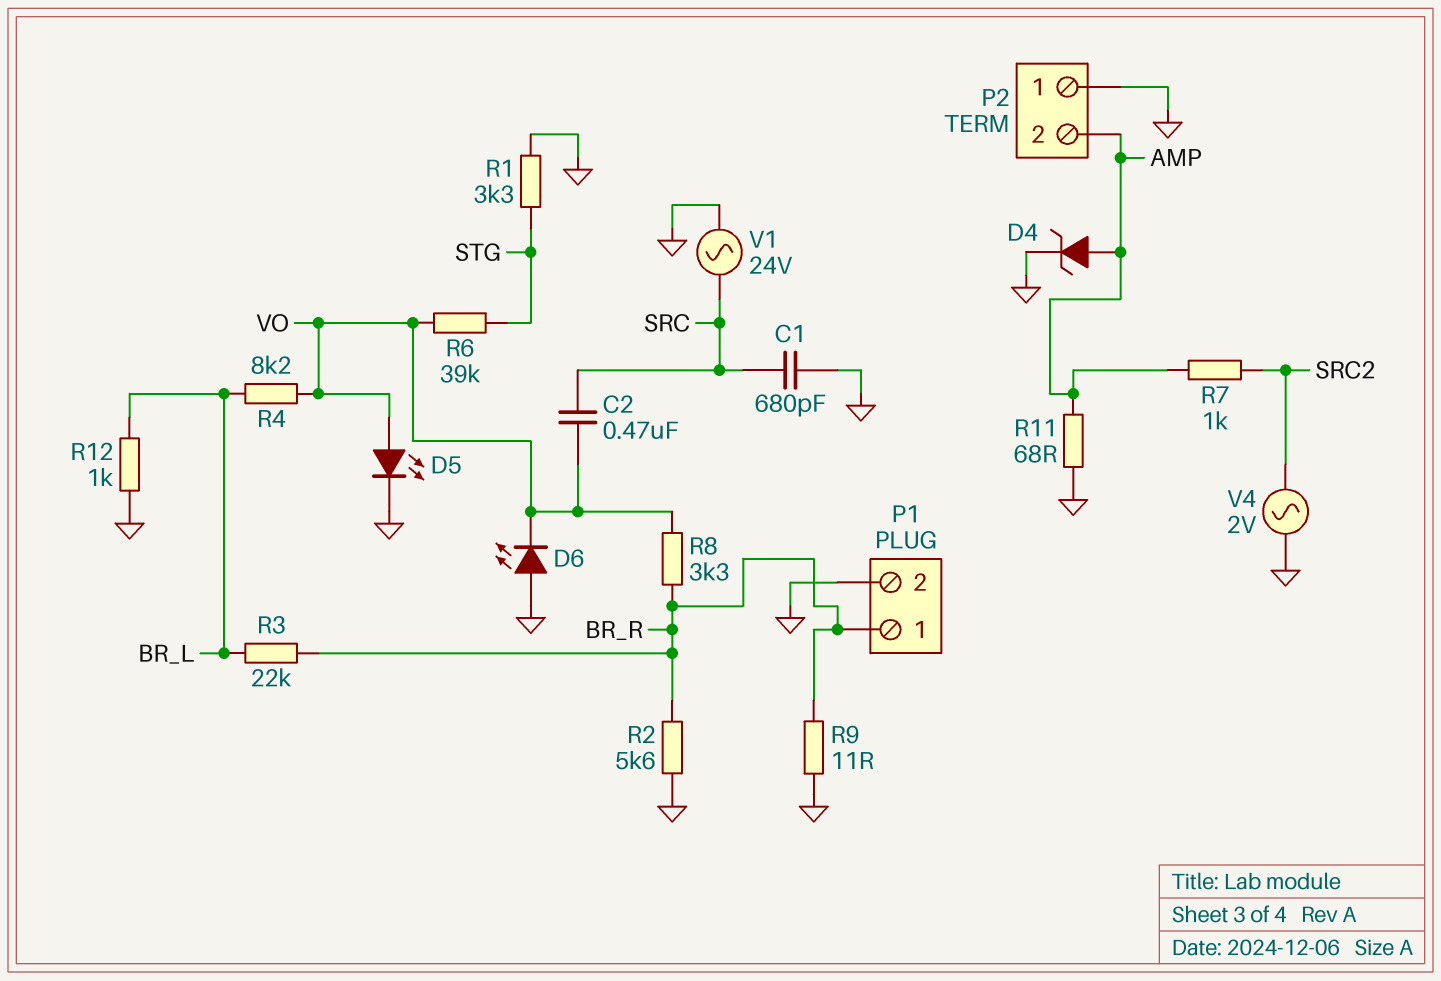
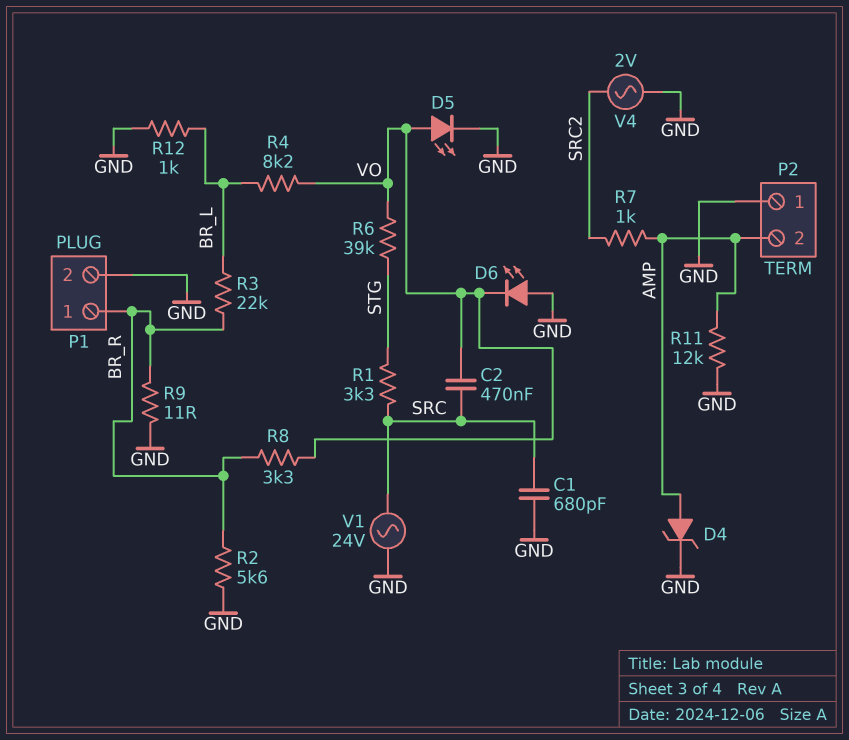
R1: 3.3k (GND, STG) -> 3.3k (SRC, STG)
R11: 68 (AMP, GND) -> 12k (AMP, GND)

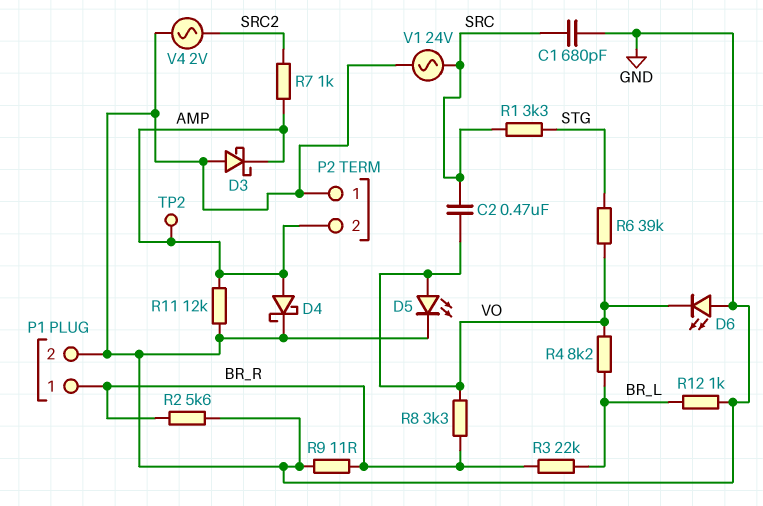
D3: none -> schottky (A GND, K AMP)
D4: zener (A AMP, K GND) -> schottky (A AMP, K GND)
TP2: none -> test point (AMP)

